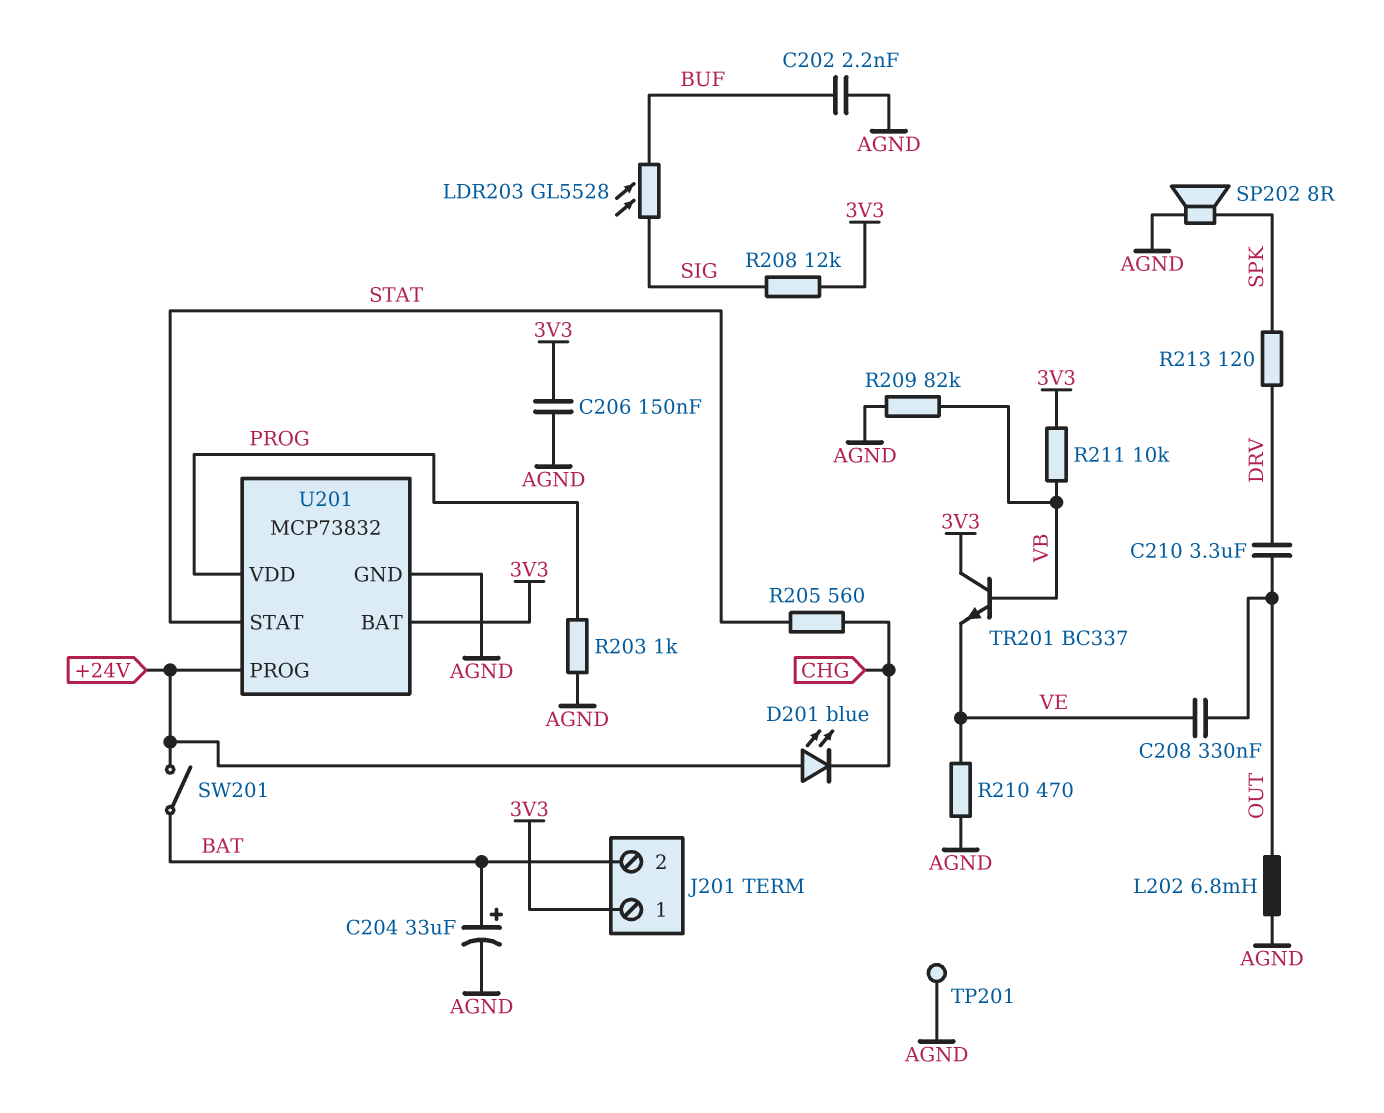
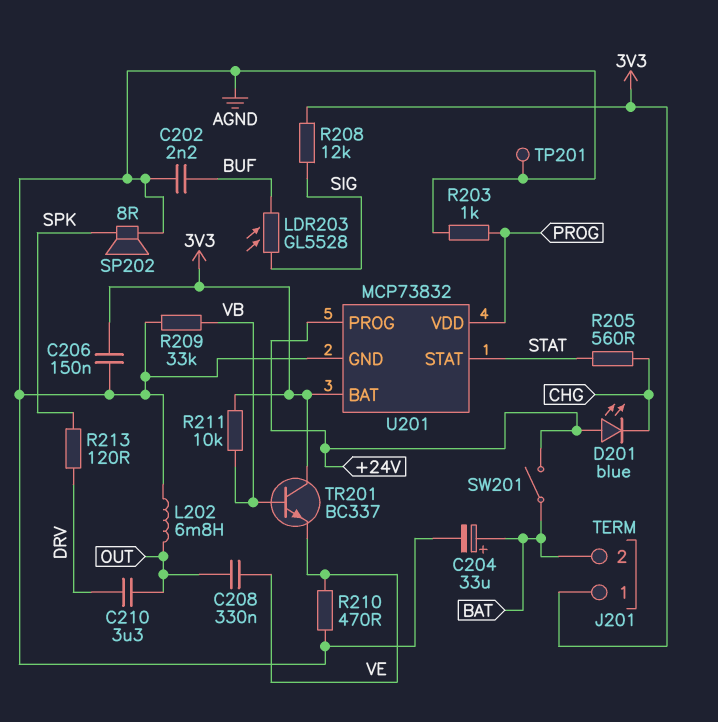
R209: 82k (AGND, VB) -> 33k (AGND, VB)

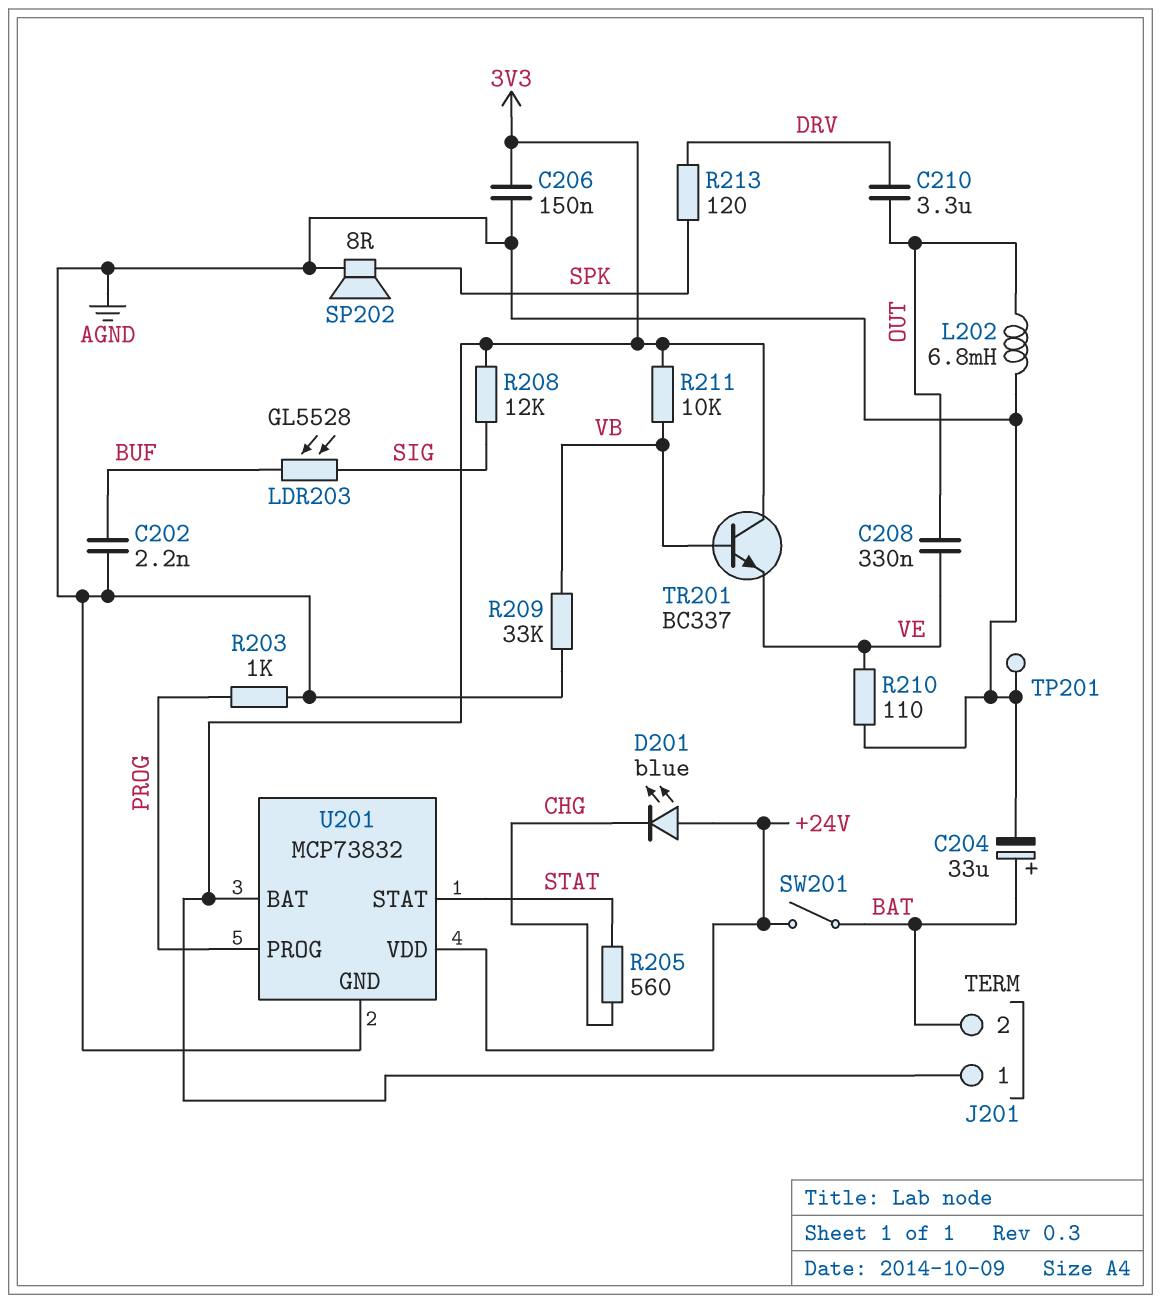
R210: 470 (AGND, VE) -> 110 (AGND, VE)
U201 pin PROG: +24V -> PROG
U201 pin VDD: PROG -> +24V

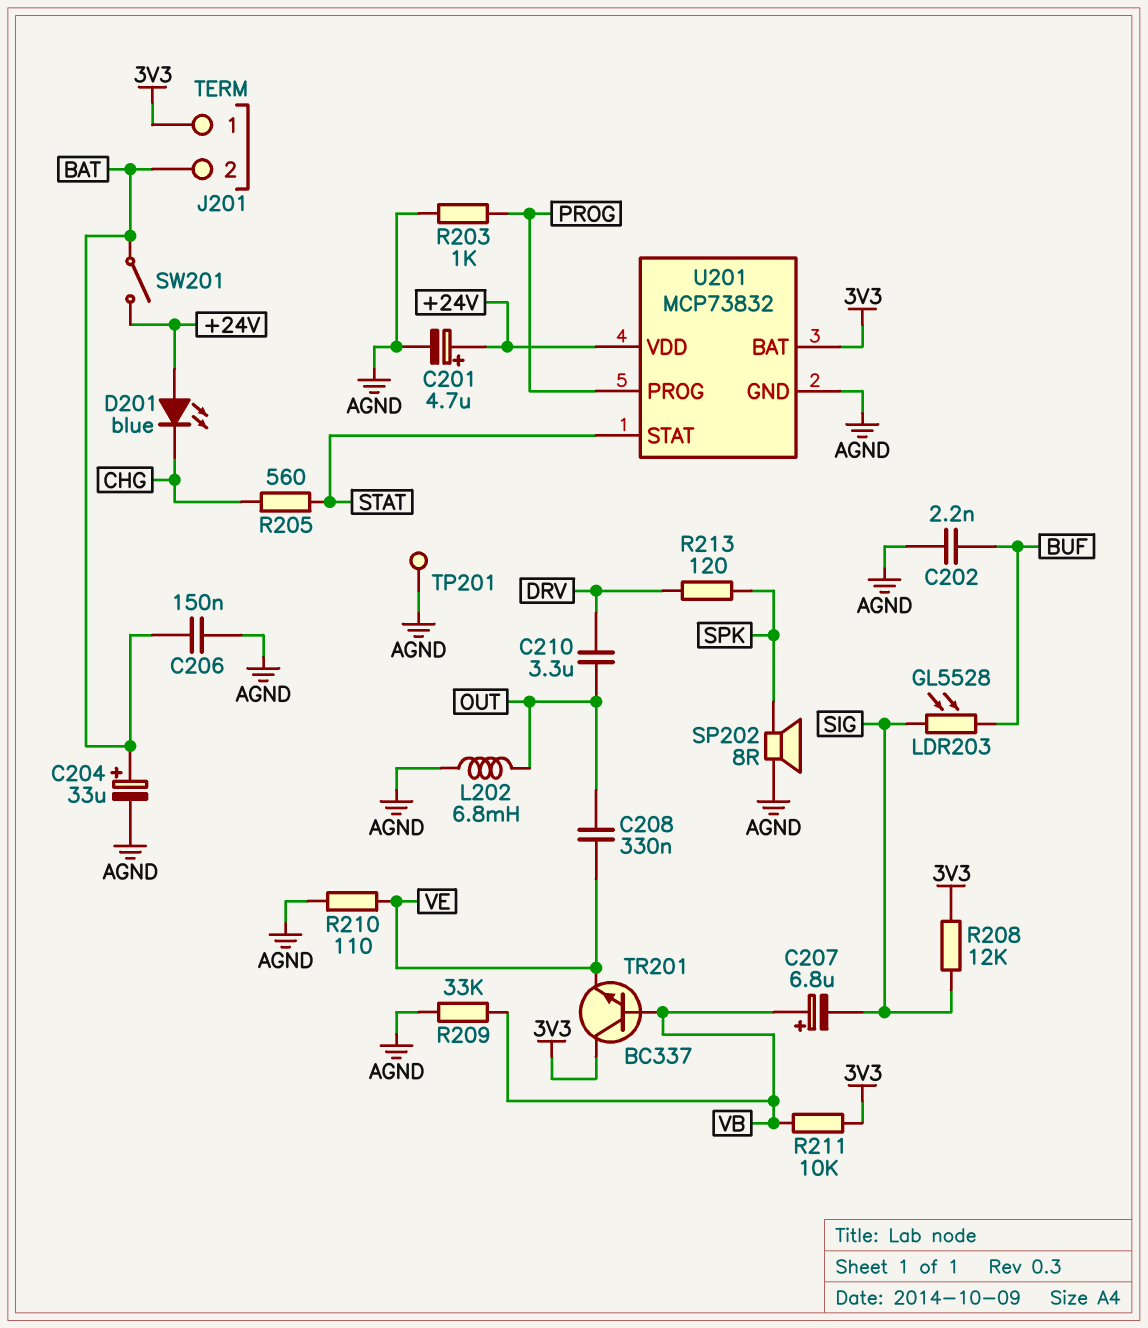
C201: none -> 4.7uF (plus +24V, minus AGND)
C206: 150nF (3V3, AGND) -> 150nF (AGND, BAT)
C207: none -> 6.8uF (plus VB, minus SIG)

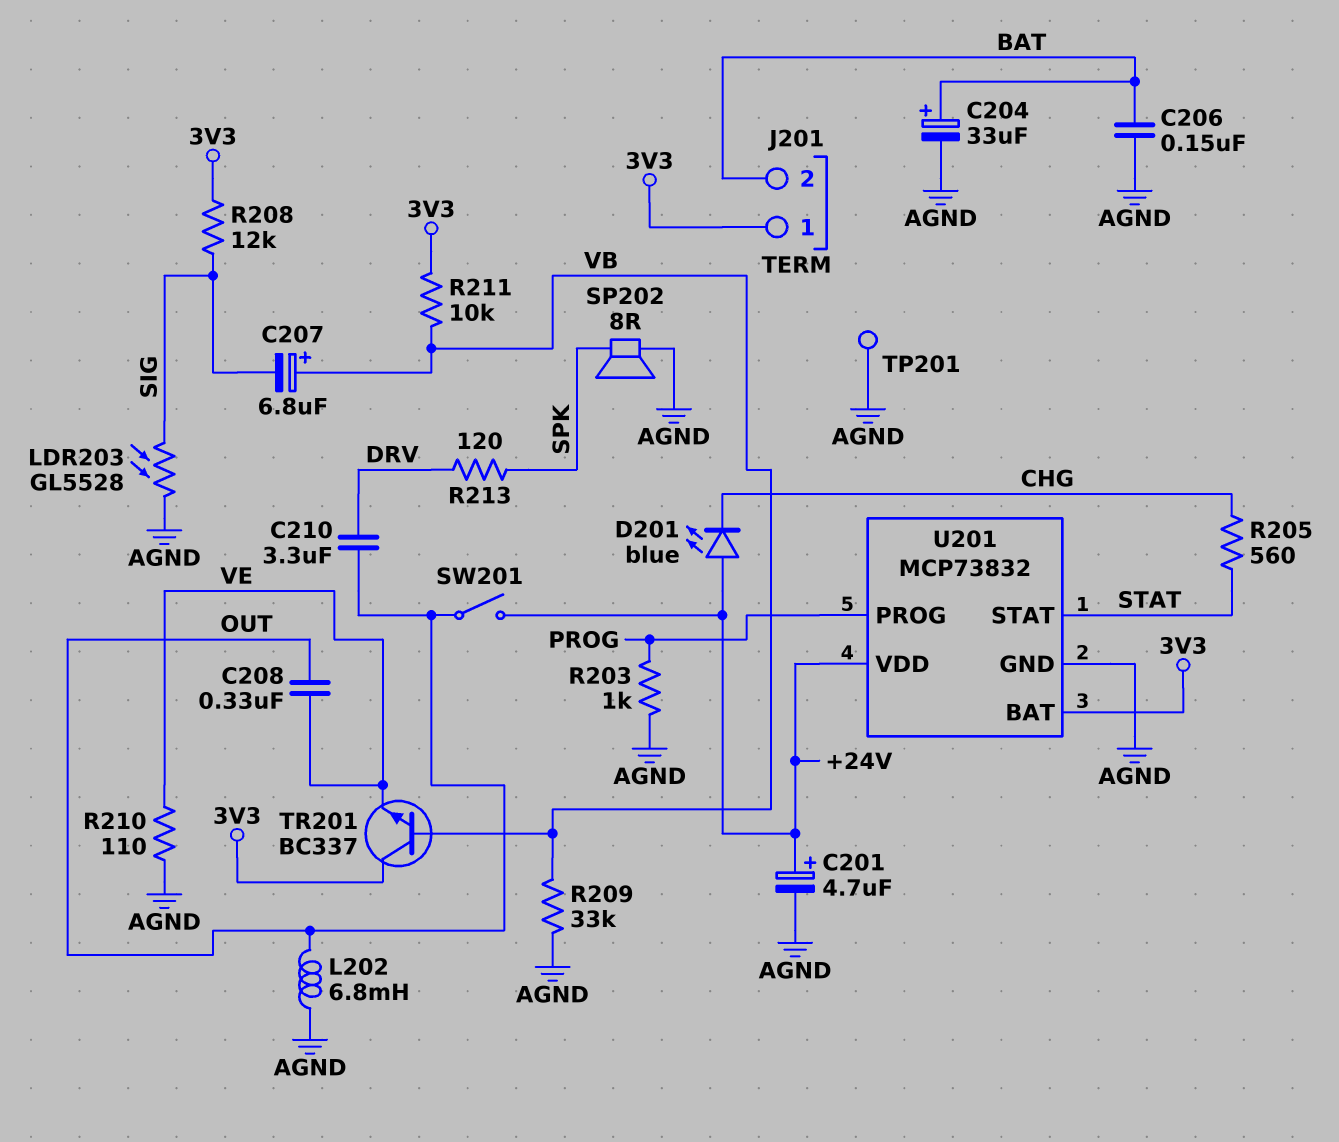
C202: 2.2nF (AGND, BUF) -> none
LDR203: GL5528 (BUF, SIG) -> GL5528 (AGND, SIG)
SW201: switch (+24V, BAT) -> switch (+24V, OUT)

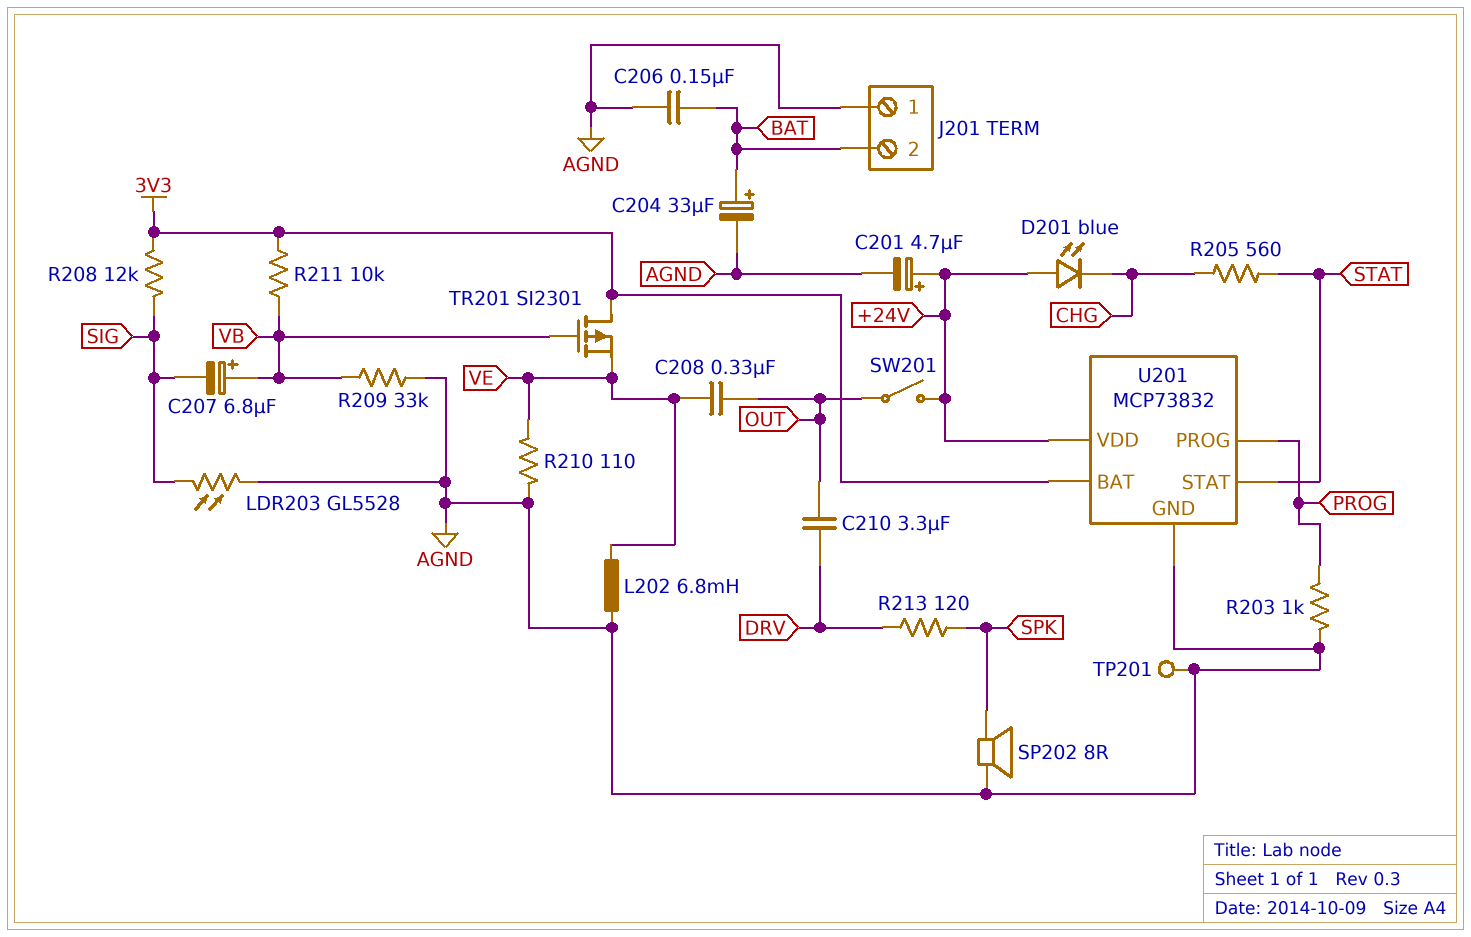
J201 pin 1: 3V3 -> AGND
L202: 6.8mH (AGND, OUT) -> 6.8mH (AGND, VE)
TR201: NPN BC337 (B VB, C 3V3, E VE) -> PMOS SI2301 (G VB, D 3V3, S VE)

